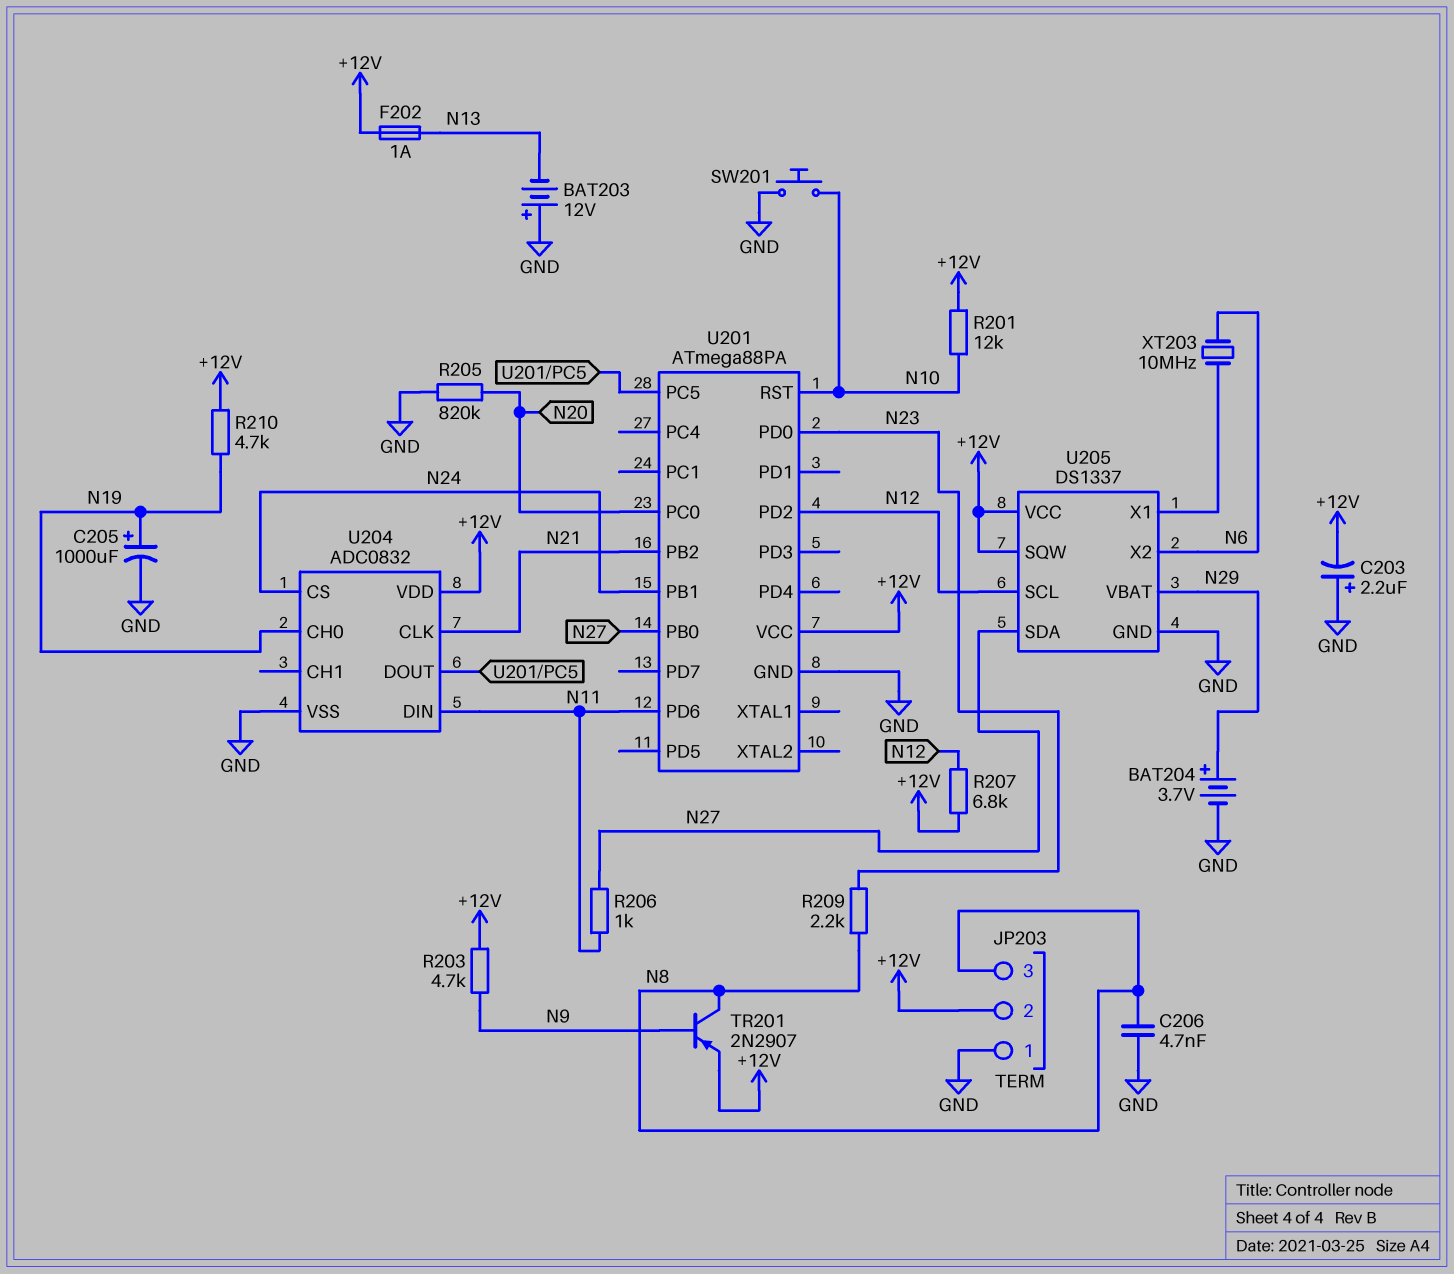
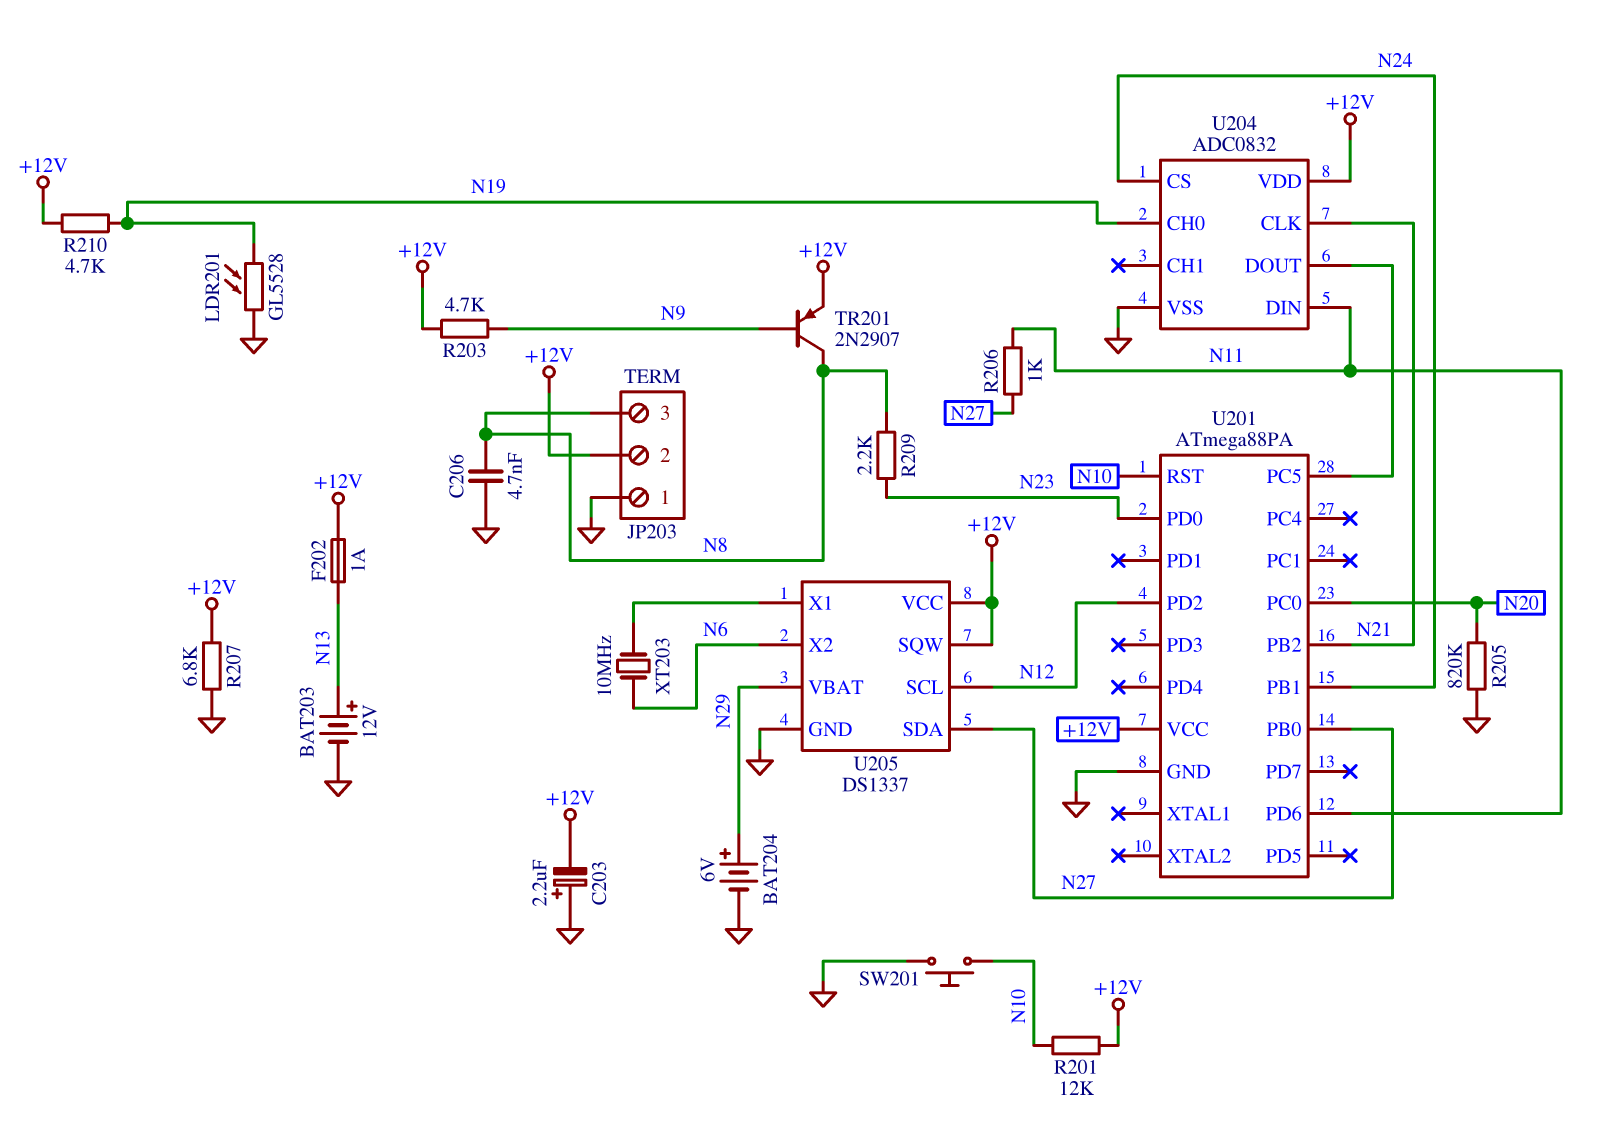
BAT203: 12V (plus GND, minus N13) -> 12V (plus N13, minus GND)
BAT204: 3.7V (plus N29, minus GND) -> 6V (plus N29, minus GND)
C205: 1000uF (plus N19, minus GND) -> none
LDR201: none -> GL5528 (GND, N19)
R207: 6.8k (+12V, N12) -> 6.8k (+12V, GND)

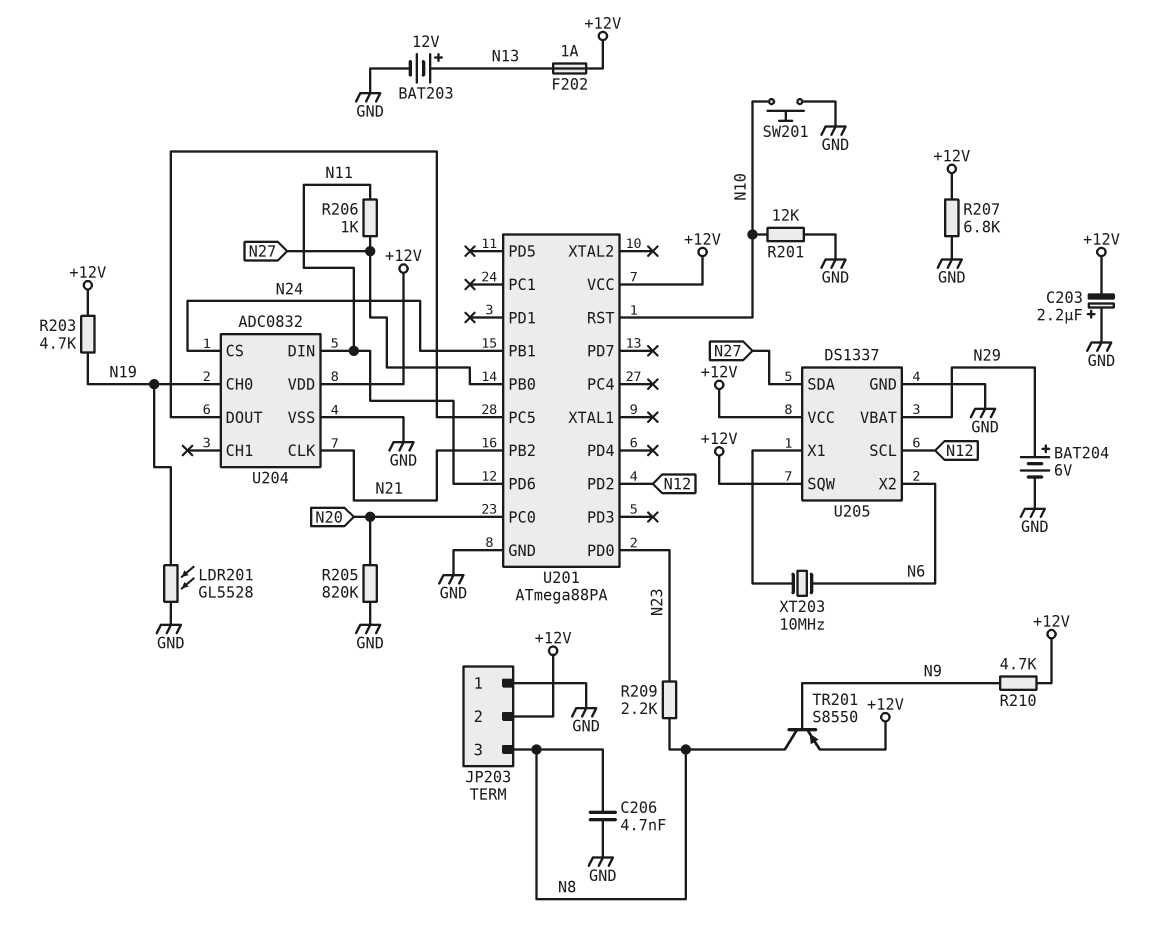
R201: 12k (+12V, N10) -> 12k (GND, N10)
R203: 4.7k (+12V, N9) -> 4.7k (+12V, N19)
R210: 4.7k (+12V, N19) -> 4.7k (+12V, N9)
TR201: PNP 2N2907 (B N9, C N8, E +12V) -> PNP S8550 (B N9, C N8, E +12V)

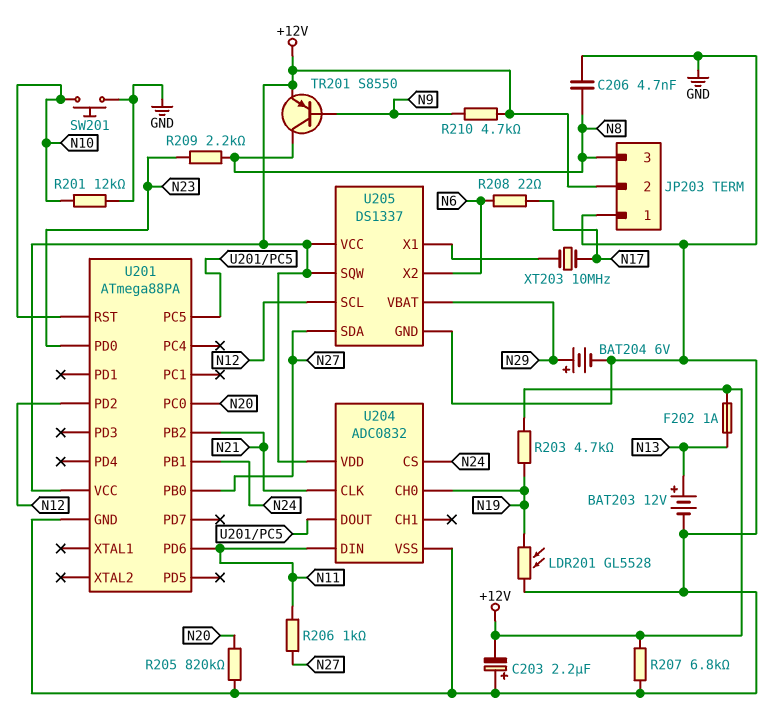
R208: none -> 22 (N6, N17)
XT203: 10MHz (N6, U205/X1) -> 10MHz (N17, U205/X1)

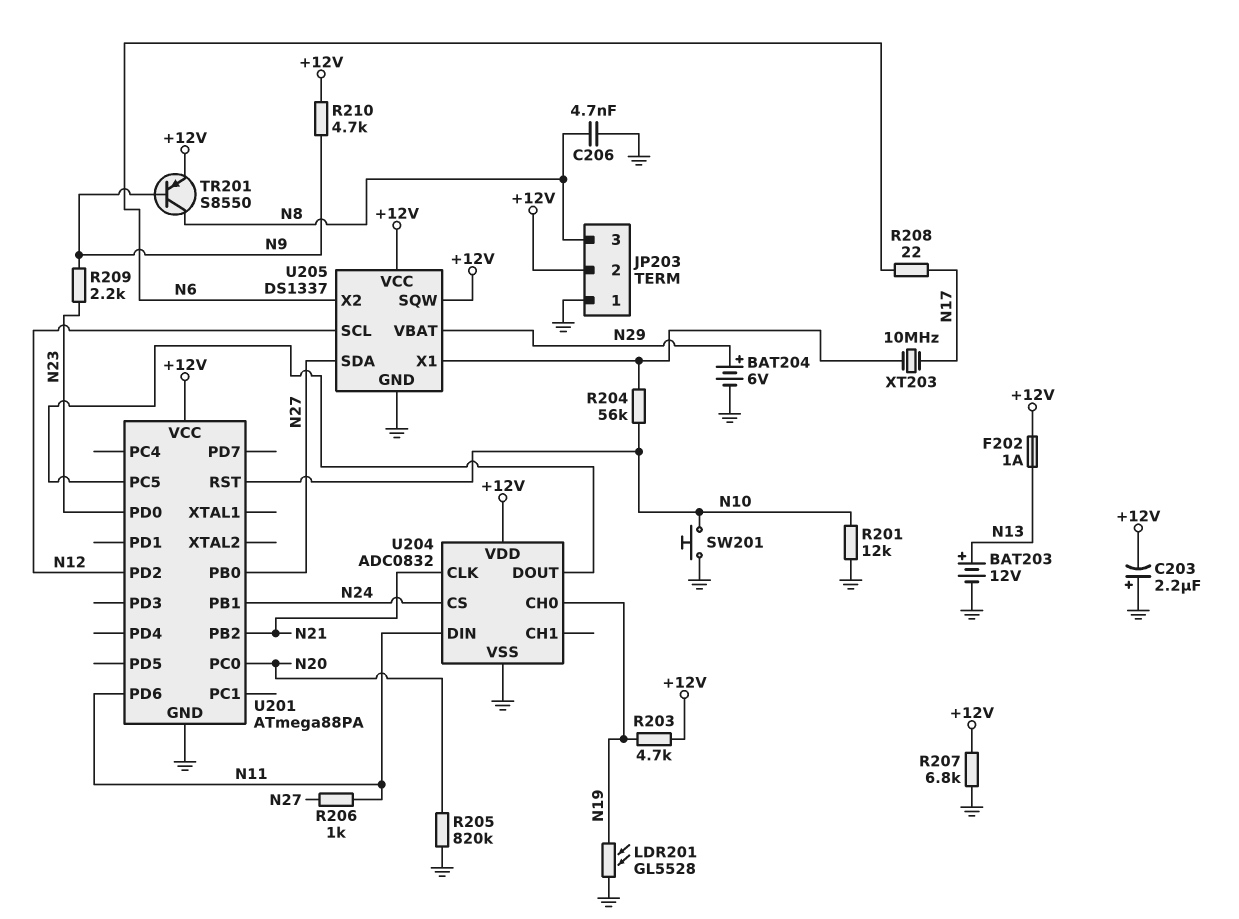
R204: none -> 56k (N10, U205/X1)
R209: 2.2k (N8, N23) -> 2.2k (N9, N23)

